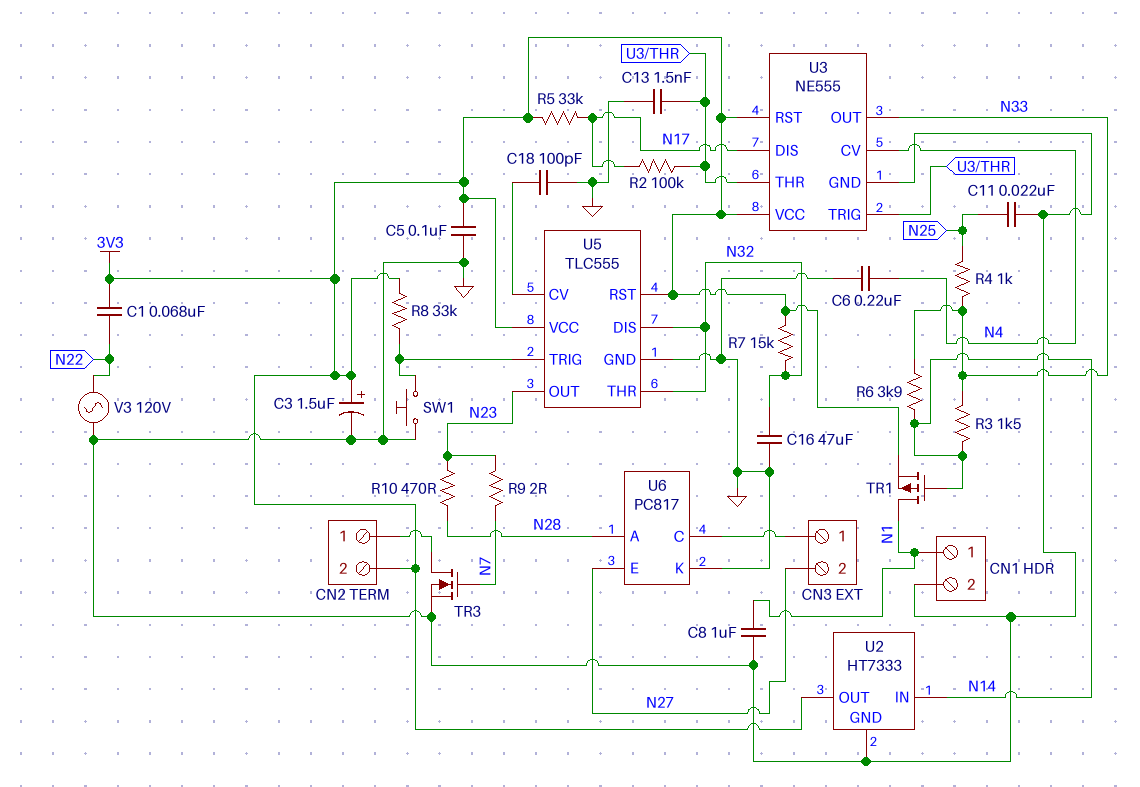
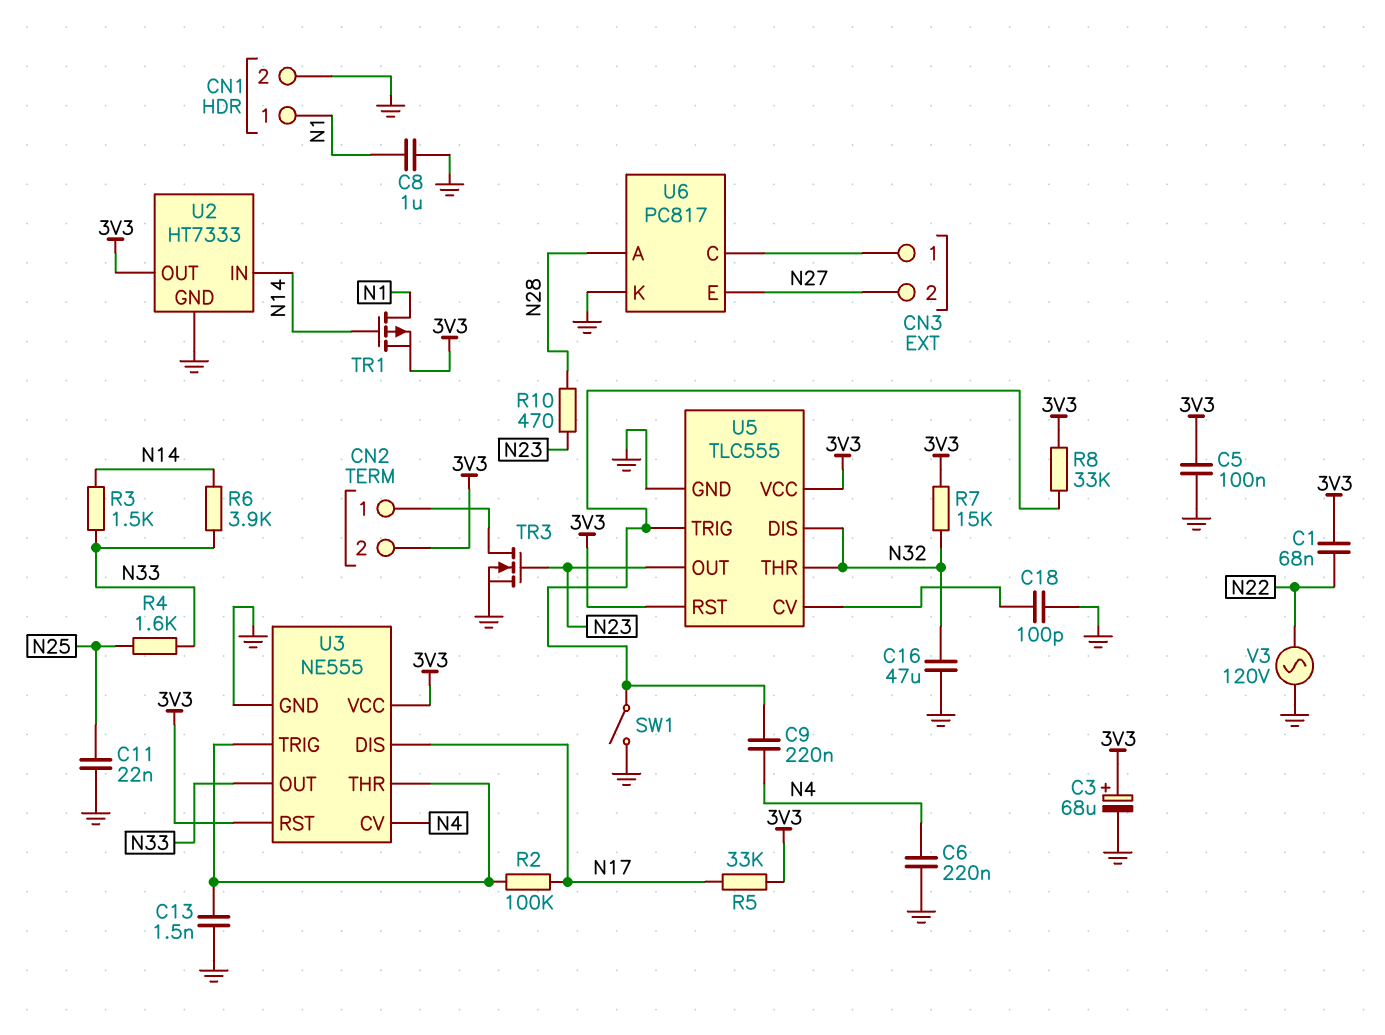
C3: 1.5uF (plus 3V3, minus GND) -> 68uF (plus 3V3, minus GND)
C9: none -> 220nF (N4, U5/TRIG)
R4: 1k (N25, N33) -> 1.6k (N25, N33)
R9: 2 (N7, N23) -> none
SW1: button (GND, U5/TRIG) -> switch (GND, U5/TRIG)
TR3: NMOS (G N7, D CN2/1, S GND) -> NMOS (G N23, D CN2/1, S GND)

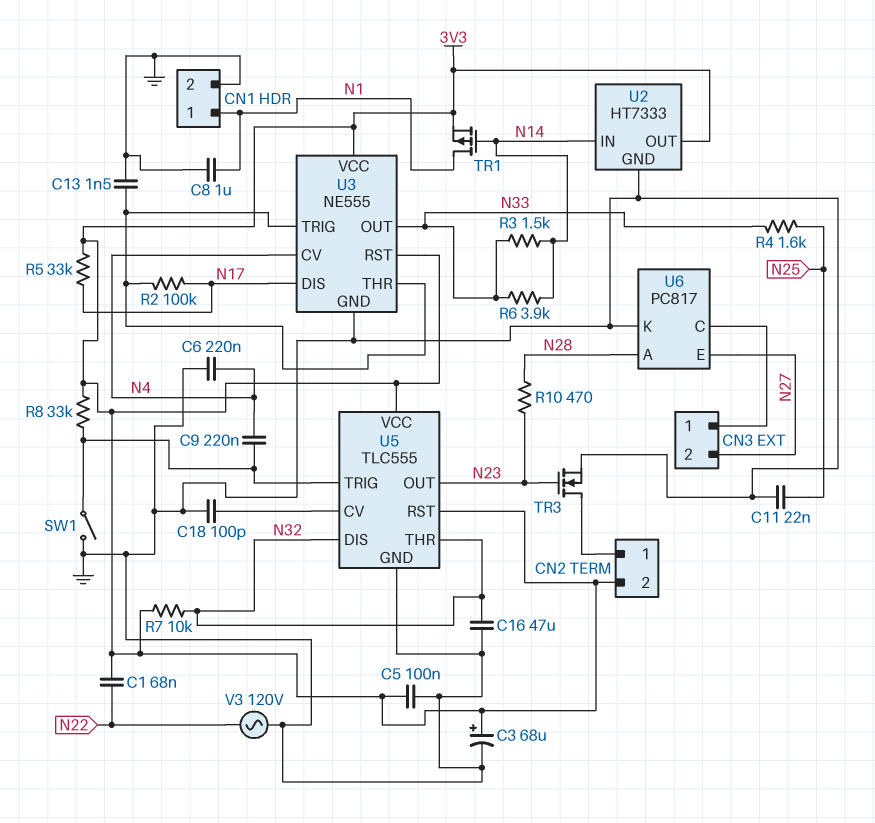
R7: 15k (3V3, N32) -> 10k (3V3, N32)

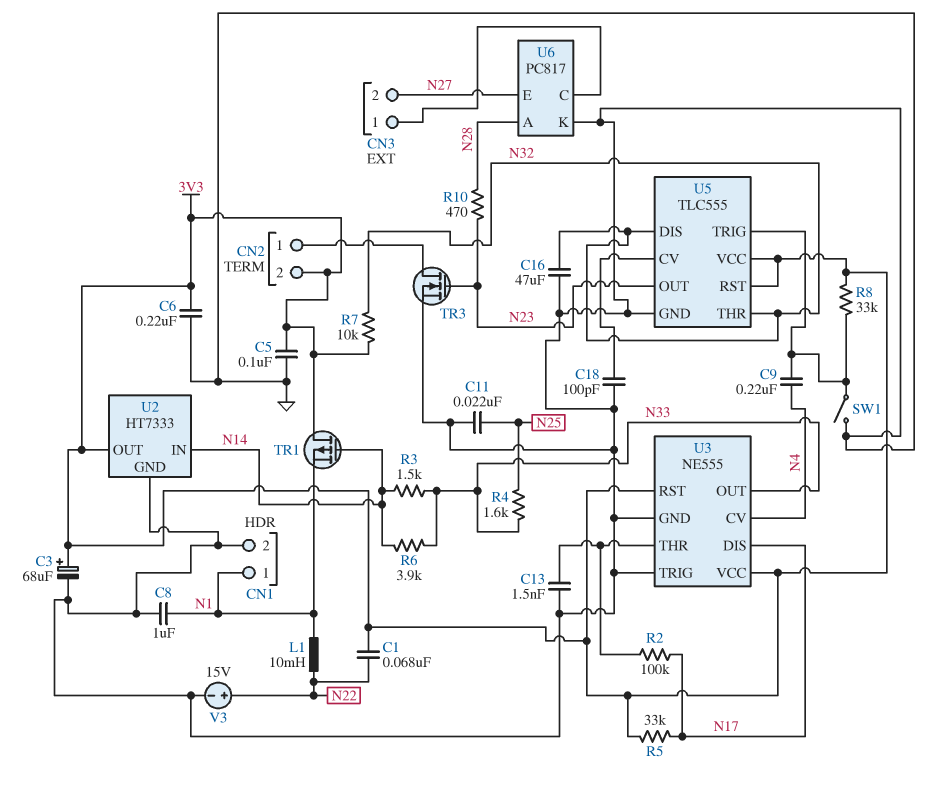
C6: 220nF (GND, N4) -> 220nF (3V3, GND)
L1: none -> 10mH (N1, N22)
TR1: PMOS (G N14, D N1, S 3V3) -> PMOS (G N14, D 3V3, S N1)
U3 pin TRIG: U3/THR -> GND
V3: AC 120V (GND, N22) -> 15V (plus N22, minus GND)

